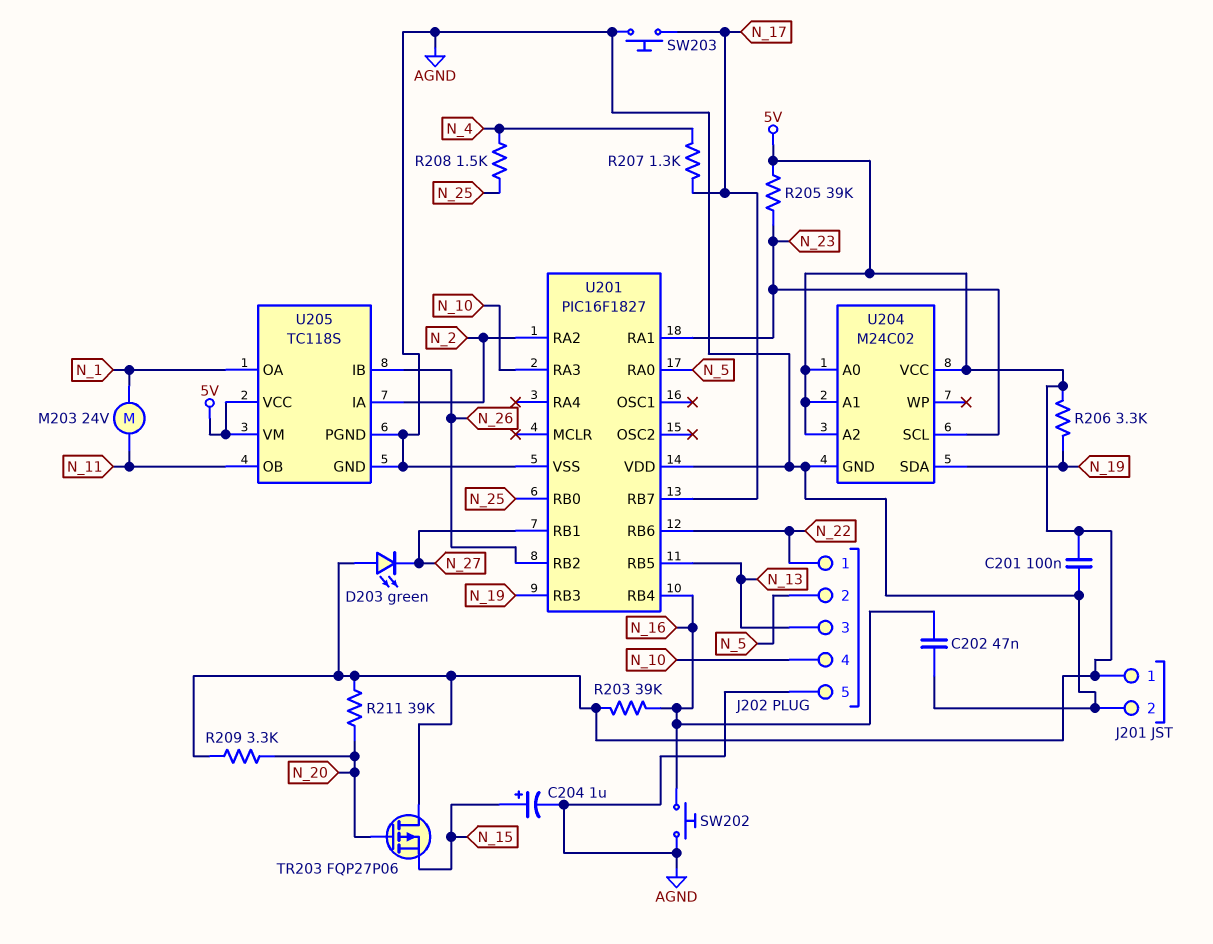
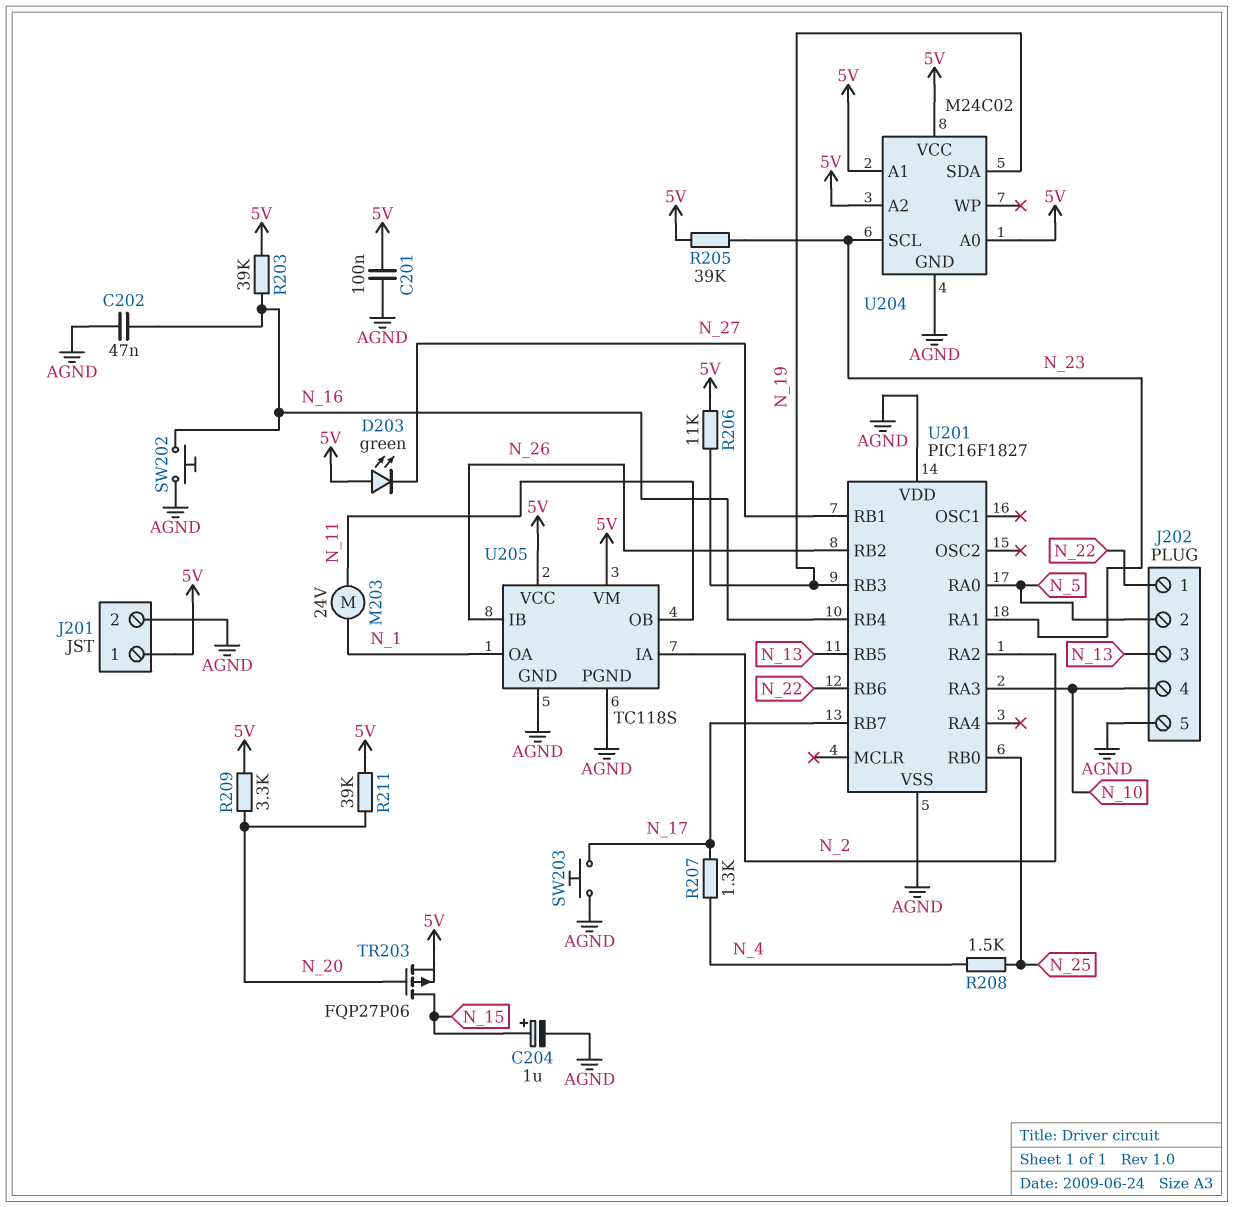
R206: 3.3k (5V, N_19) -> 11k (5V, N_19)
TR203: PMOS FQP27P06 (G N_20, D 5V, S N_15) -> PMOS FQP27P06 (G N_20, D N_15, S 5V)

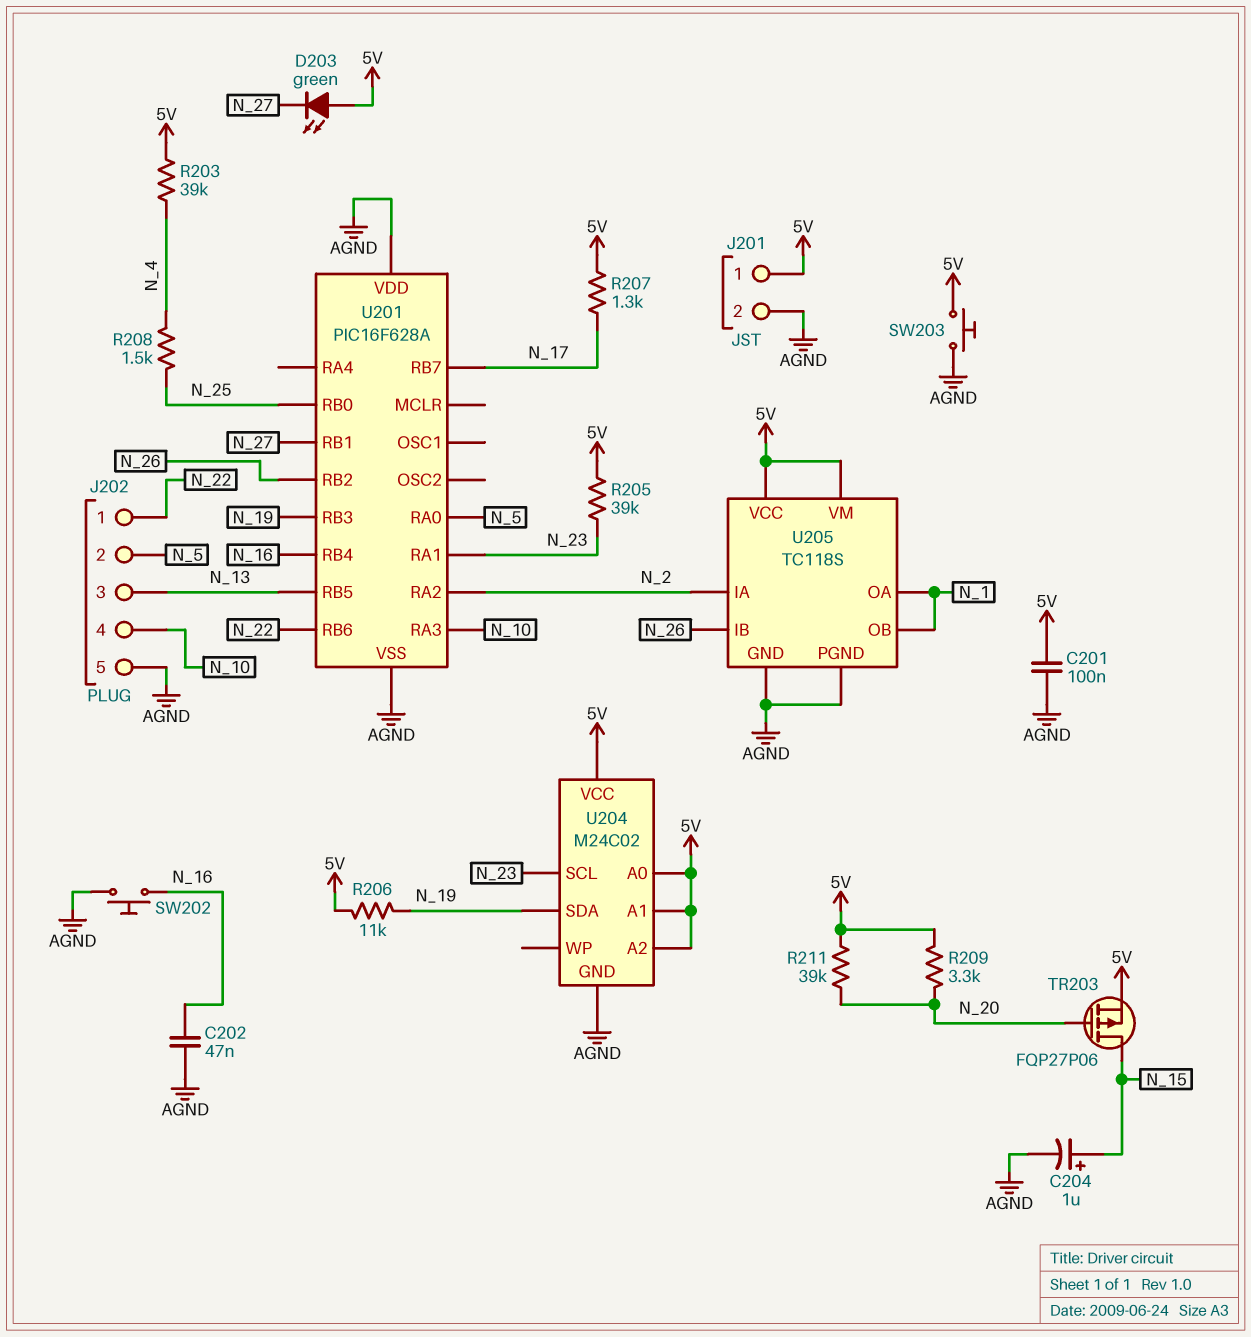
M203: motor 24V (N_1, N_11) -> none
R203: 39k (5V, N_16) -> 39k (5V, N_4)
R207: 1.3k (N_4, N_17) -> 1.3k (5V, N_17)
SW203: button (AGND, N_17) -> button (5V, AGND)
U201: PIC16F1827 -> PIC16F628A
U205 pin OB: N_11 -> N_1

